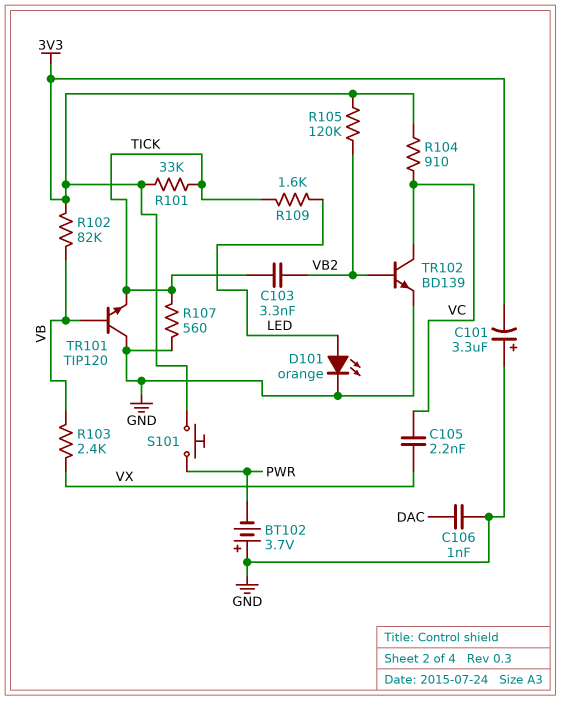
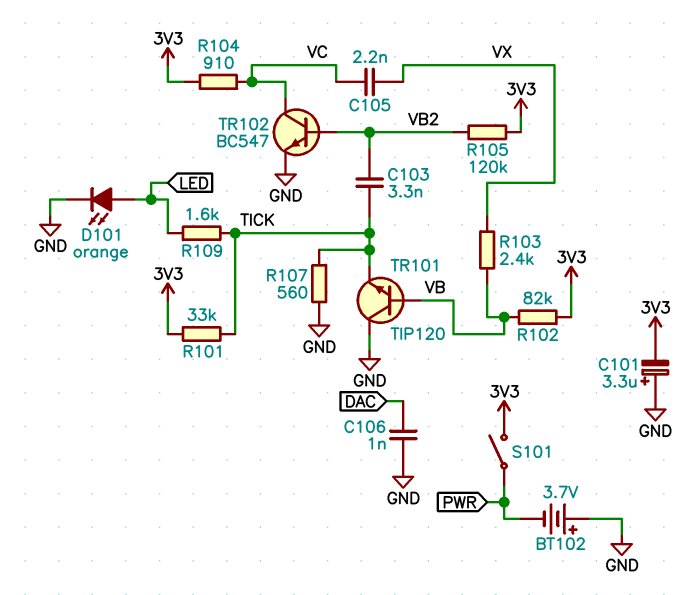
S101: button (3V3, PWR) -> switch (3V3, PWR)
TR102: NPN BD139 (B VB2, C VC, E GND) -> NPN BC547 (B VB2, C VC, E GND)

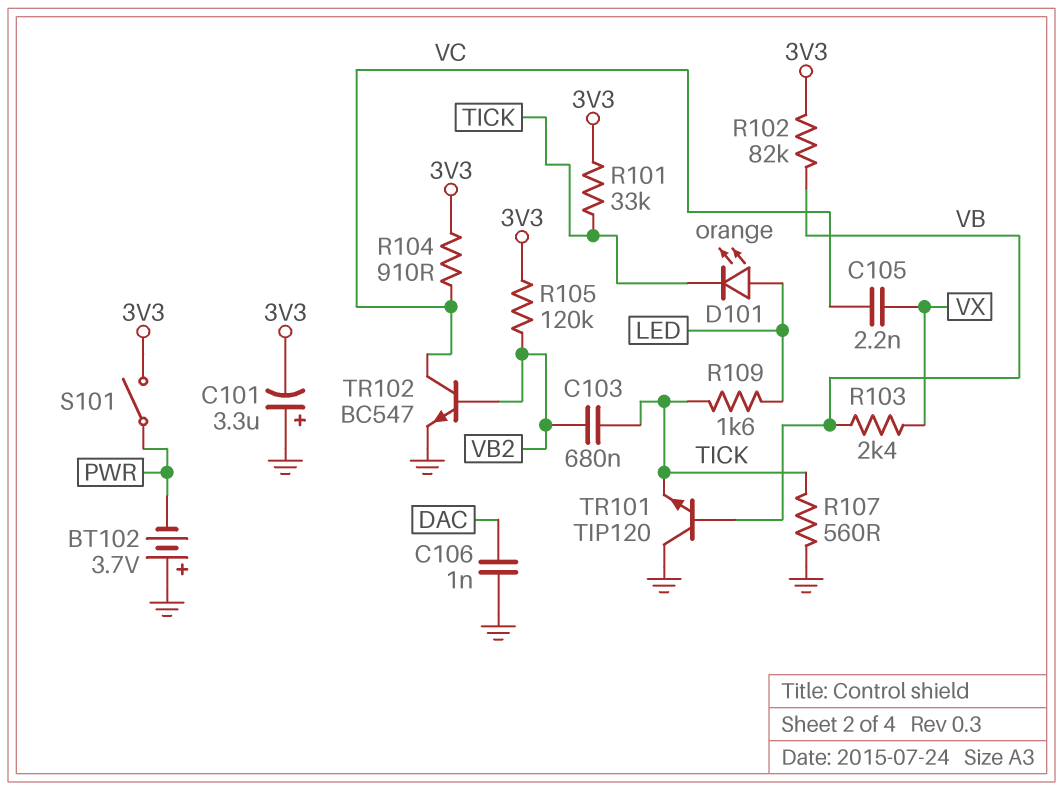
C103: 3.3nF (TICK, VB2) -> 680nF (TICK, VB2)
D101: LED orange (A LED, K GND) -> LED orange (A LED, K TICK)

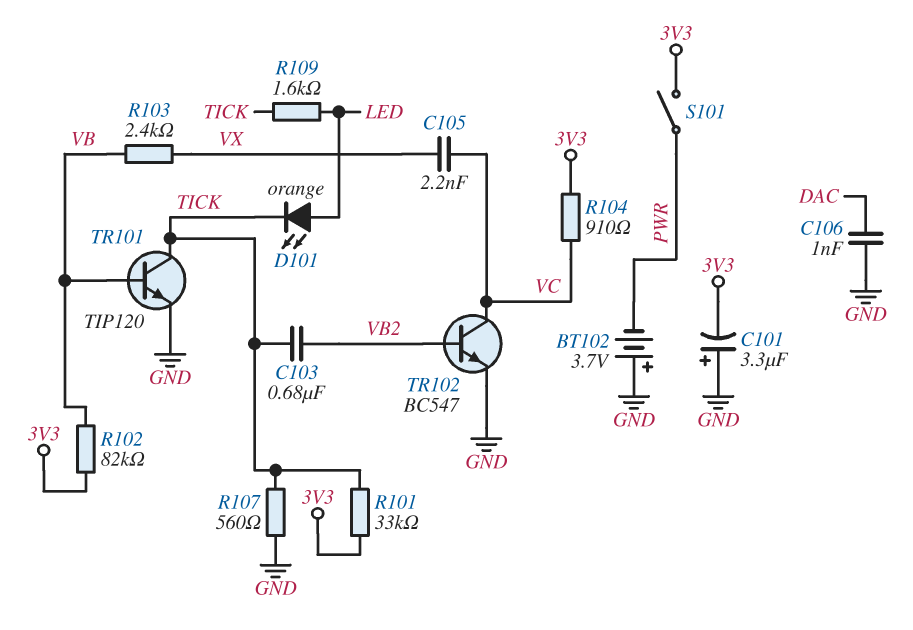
R105: 120k (3V3, VB2) -> none
TR101: NPN TIP120 (B VB, C GND, E TICK) -> NPN TIP120 (B VB, C TICK, E GND)

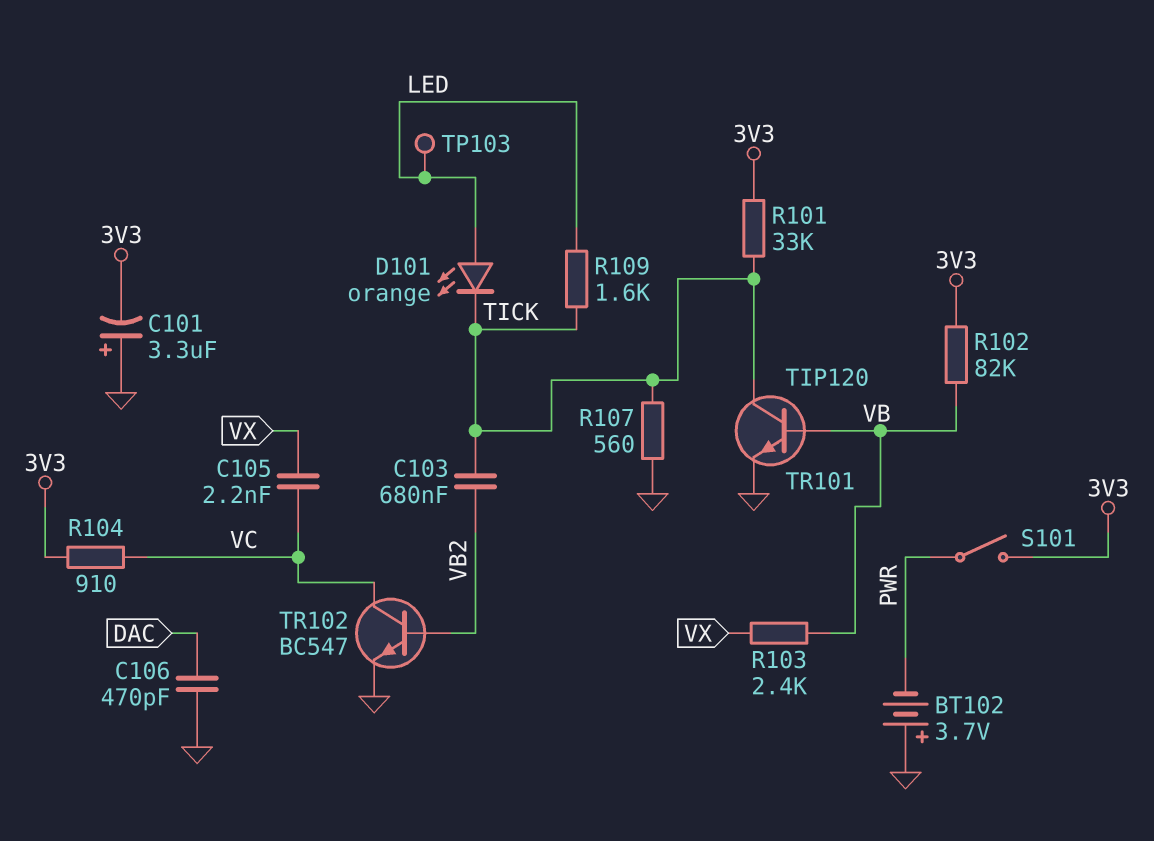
C106: 1nF (DAC, GND) -> 470pF (DAC, GND)
TP103: none -> test point (LED)

